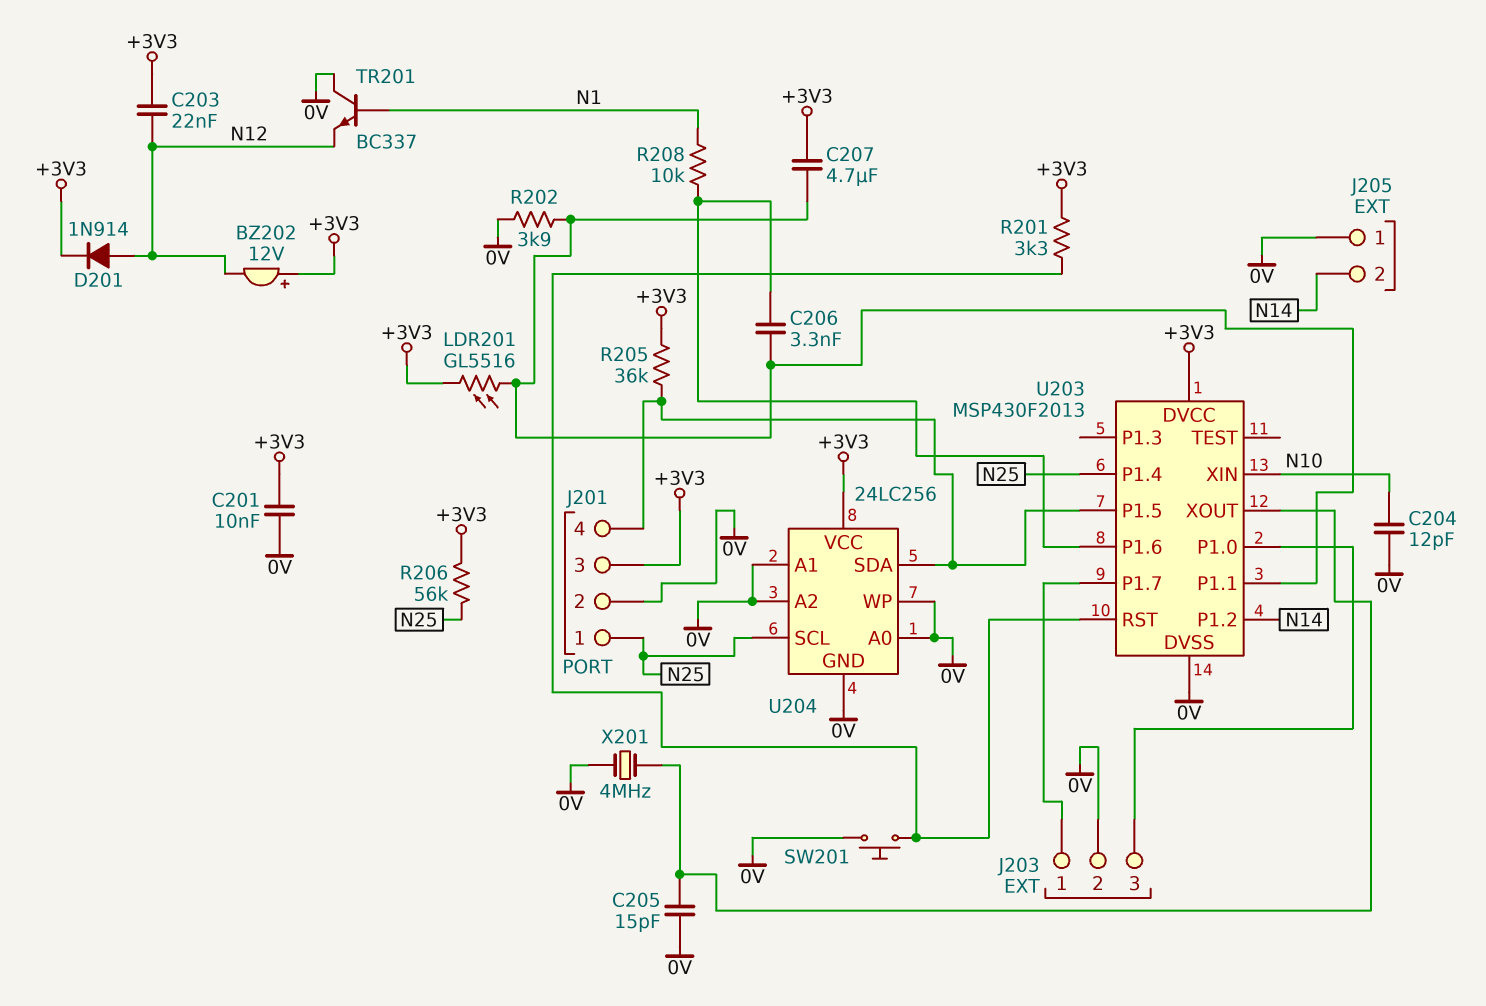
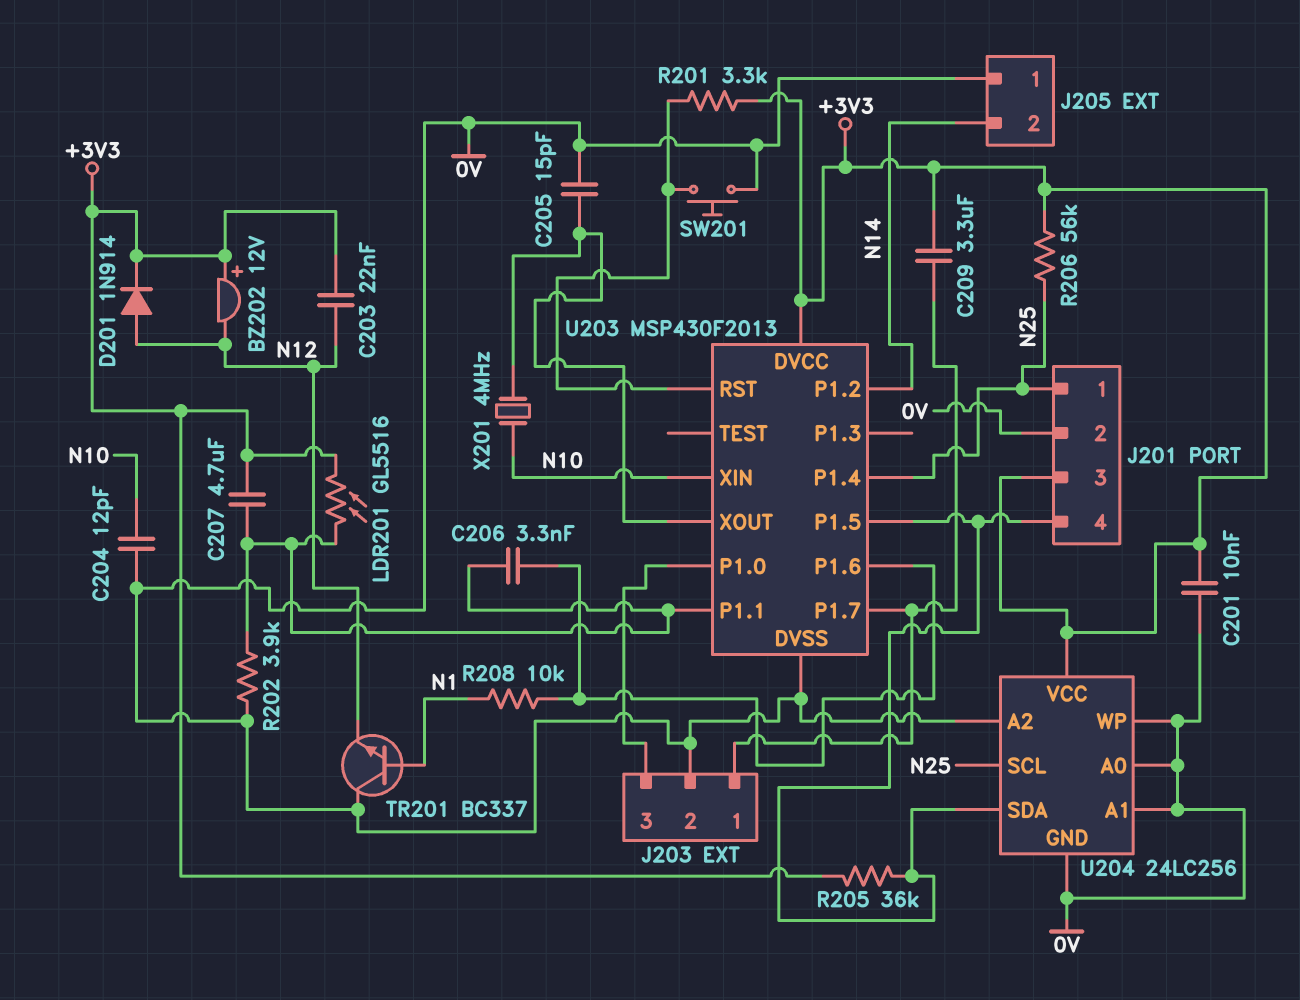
C209: none -> 3.3uF (+3V3, J203/1)
X201: 4MHz (0V, U203/XOUT) -> 4MHz (N10, U203/XOUT)

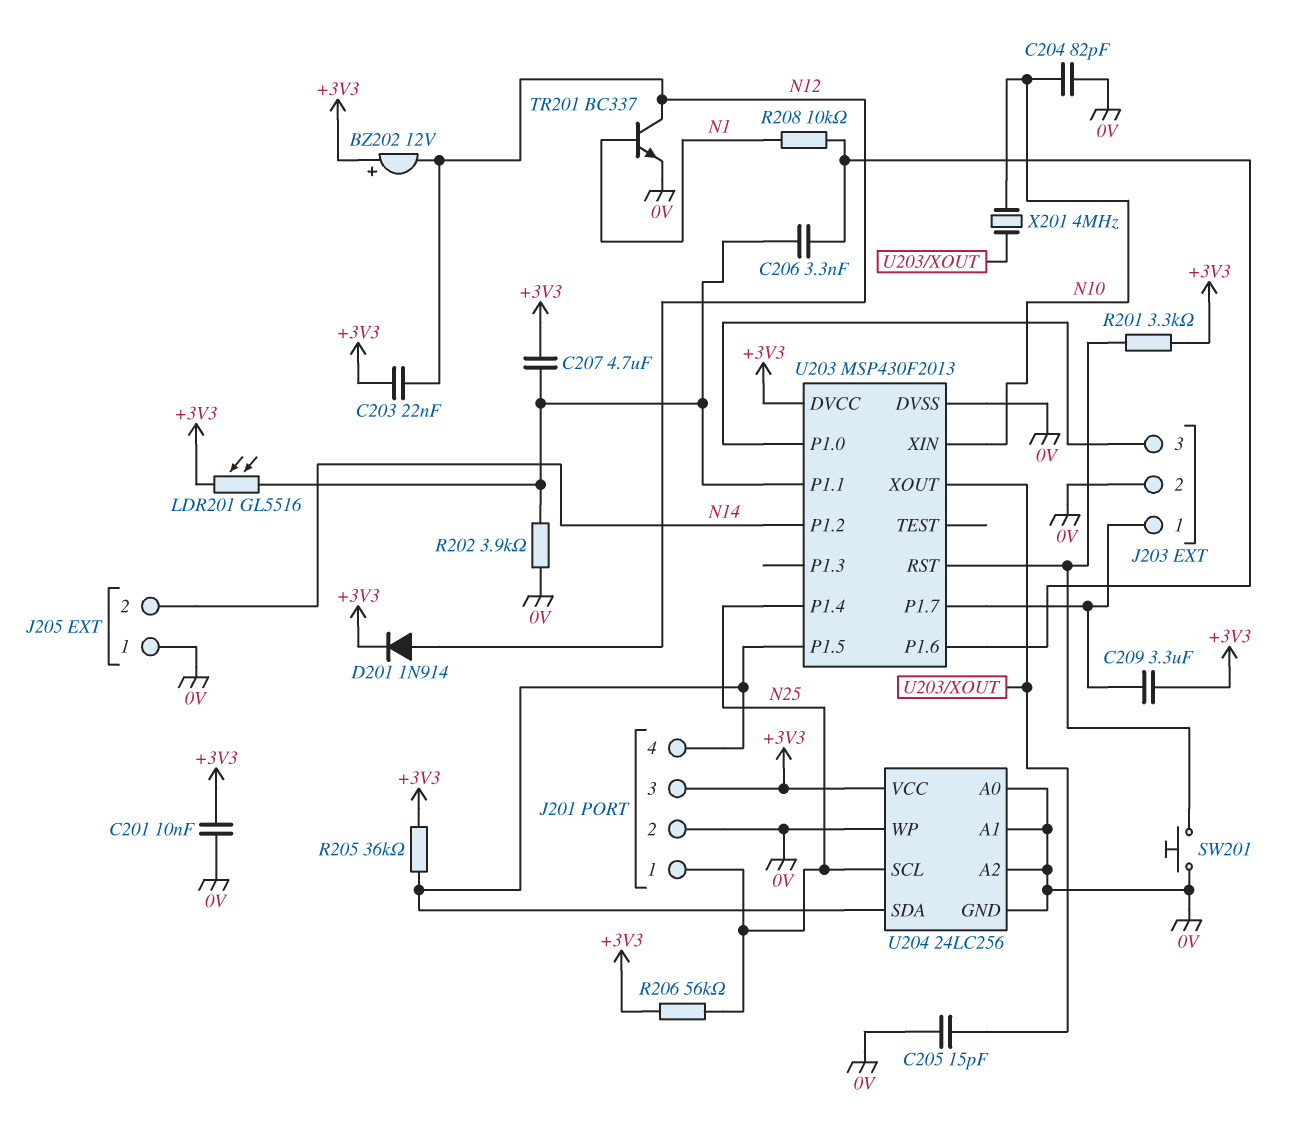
C204: 12pF (0V, N10) -> 82pF (0V, N10)
TR201: NPN BC337 (B N1, C 0V, E N12) -> NPN BC337 (B N1, C N12, E 0V)

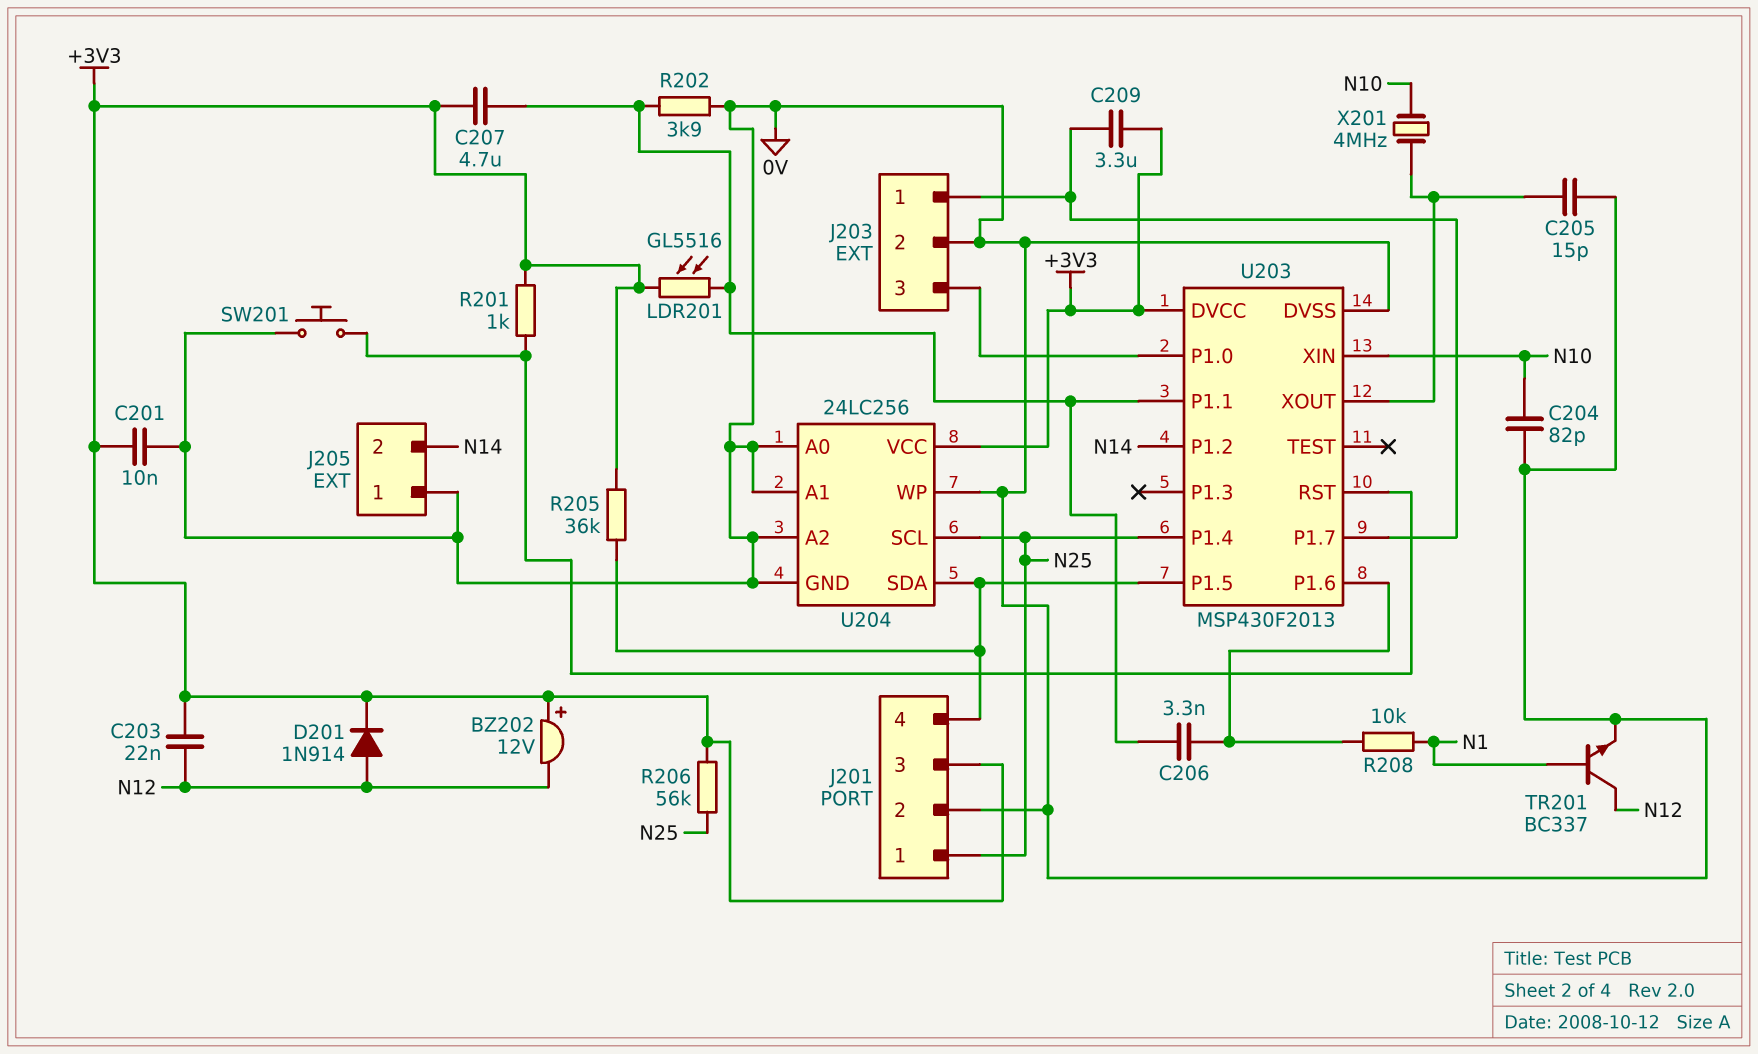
R201: 3.3k (+3V3, U203/RST) -> 1k (+3V3, U203/RST)

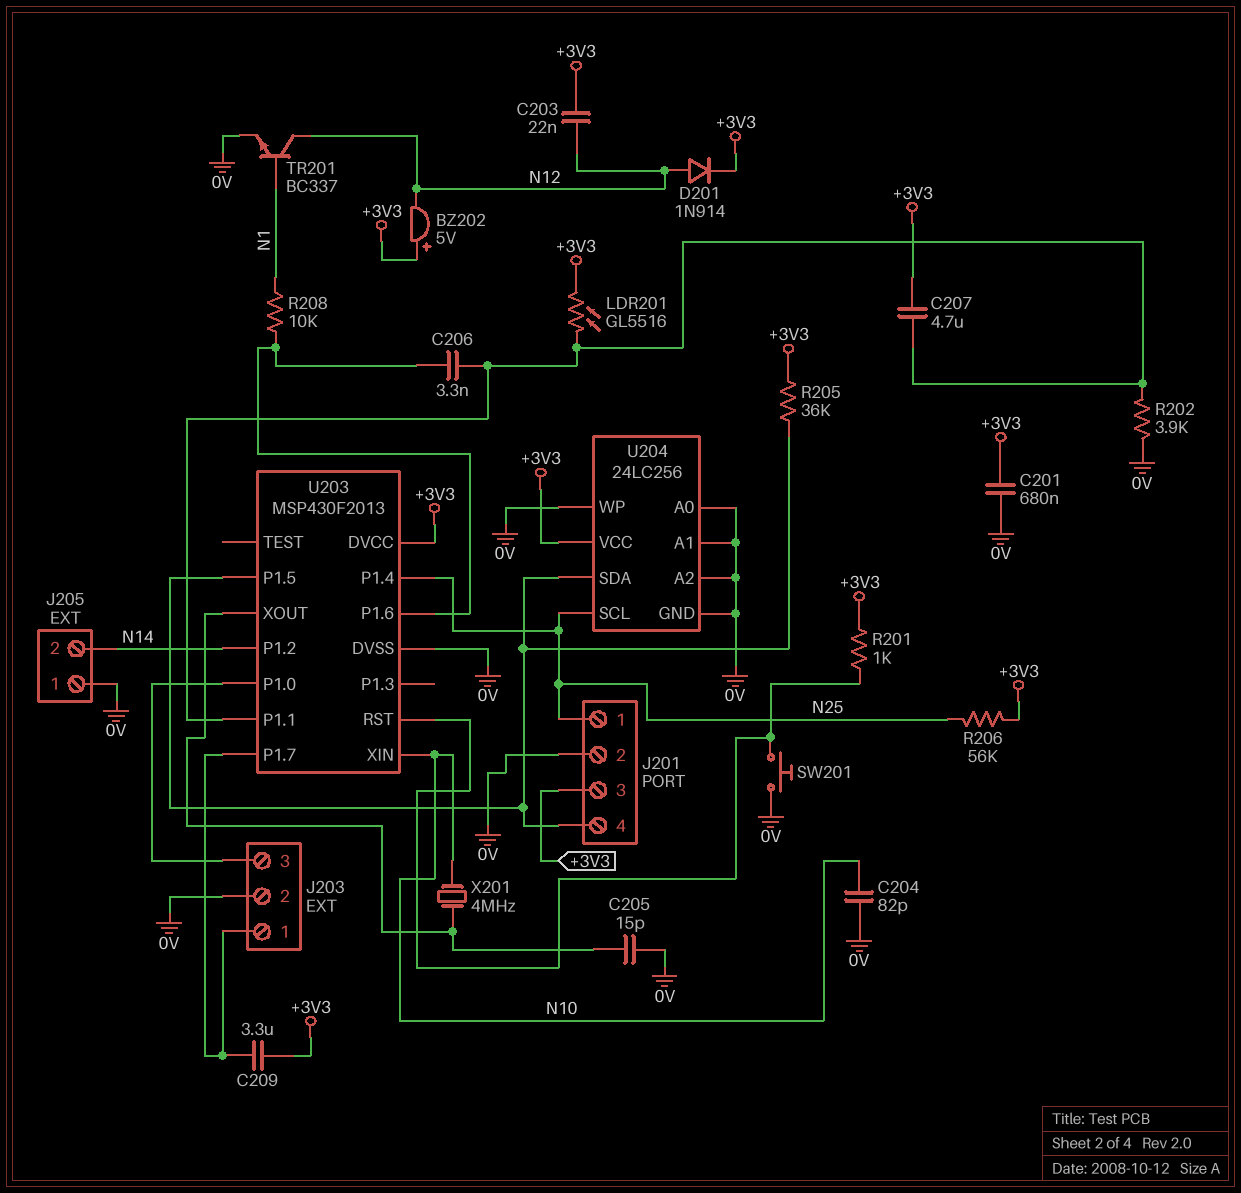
BZ202: buzzer 12V (plus +3V3, minus N12) -> buzzer 5V (plus +3V3, minus N12)
C201: 10nF (+3V3, 0V) -> 680nF (+3V3, 0V)

